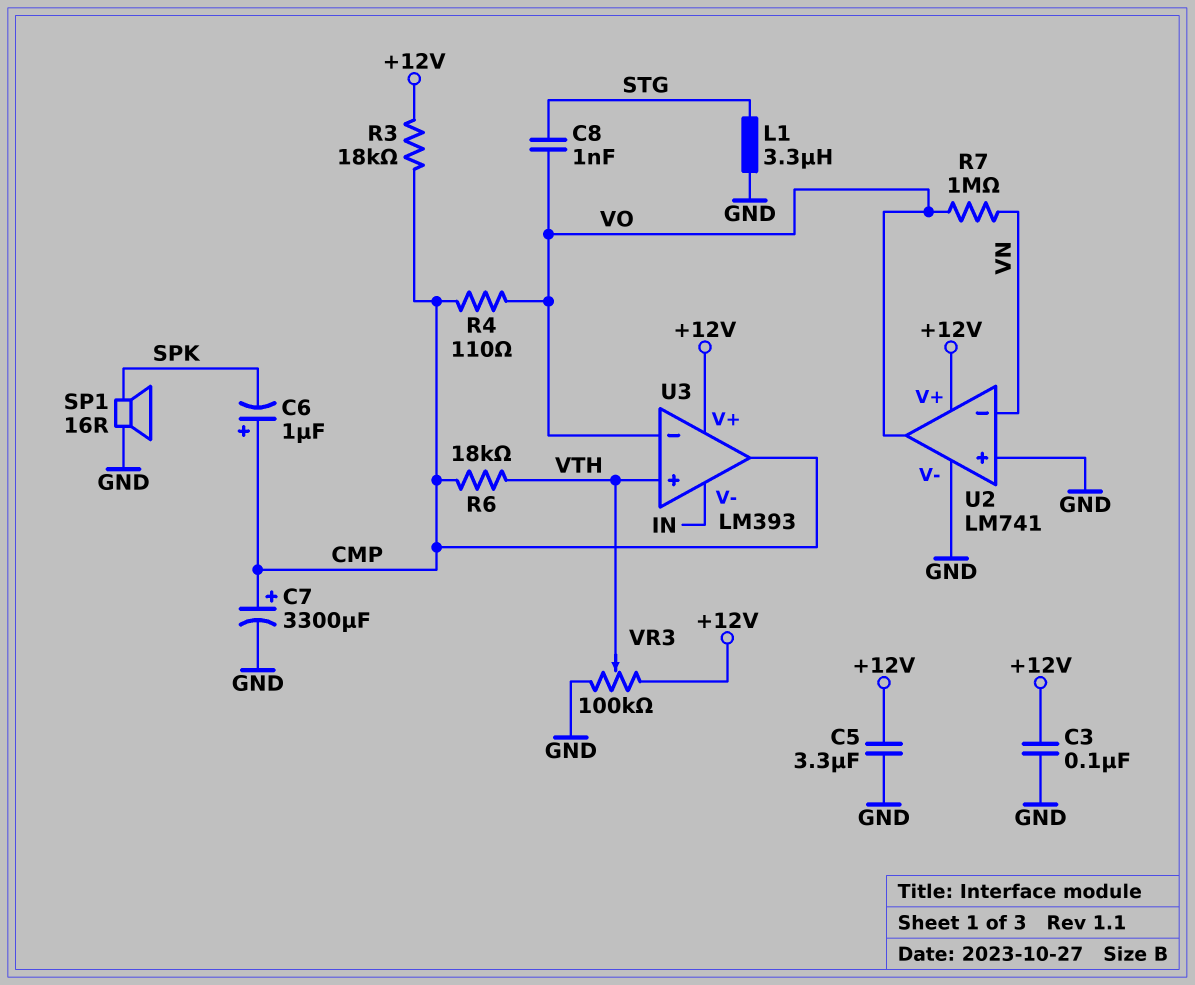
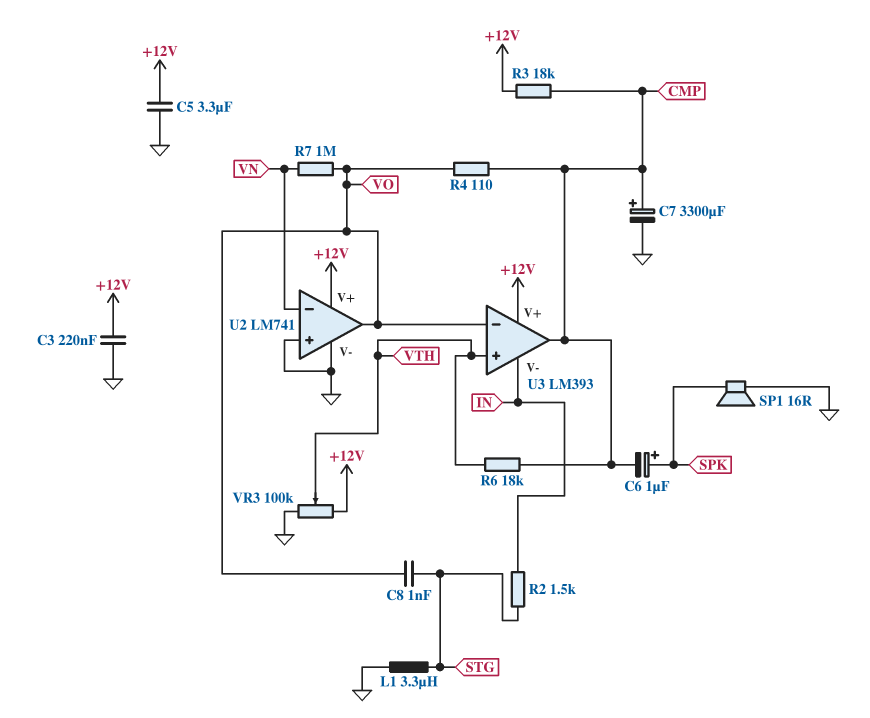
C3: 100nF (+12V, GND) -> 220nF (+12V, GND)
C6: 1uF (plus CMP, minus SPK) -> 1uF (plus SPK, minus CMP)
R2: none -> 1.5k (IN, STG)

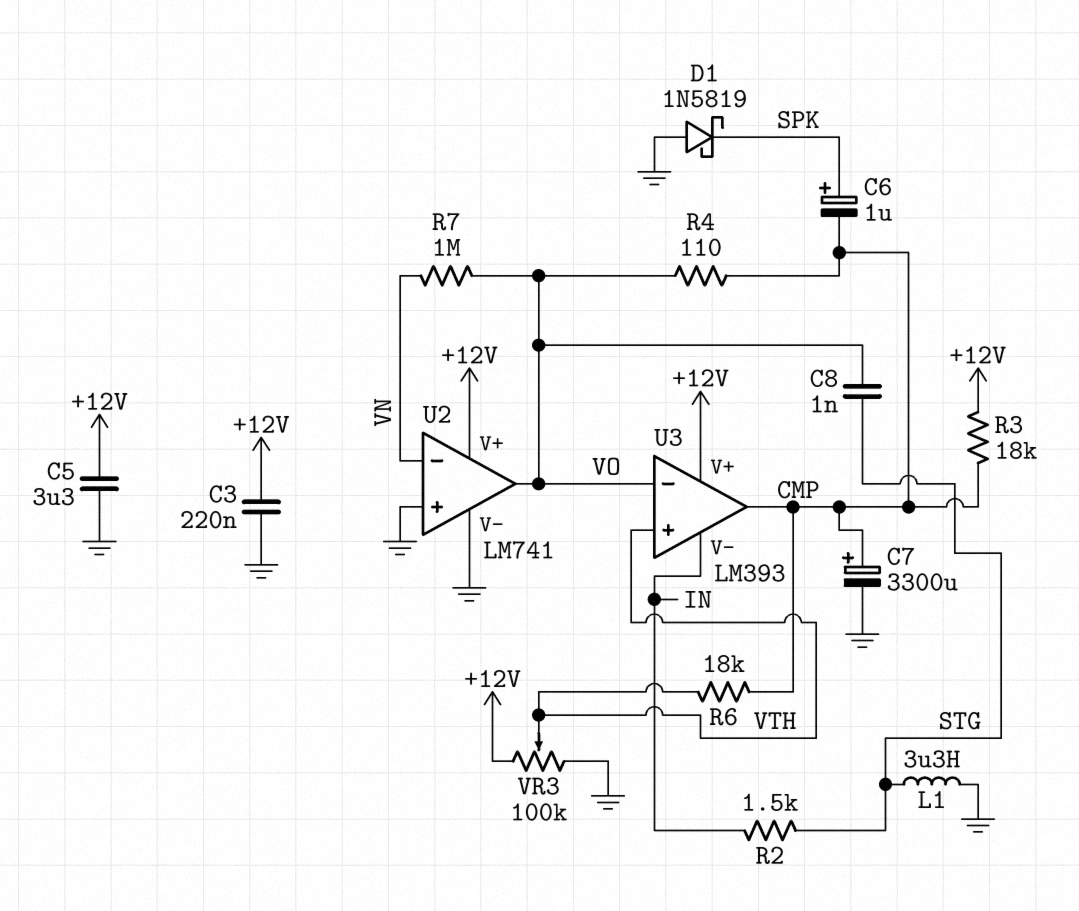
D1: none -> schottky 1N5819 (A GND, K SPK)
SP1: speaker 16R (GND, SPK) -> none

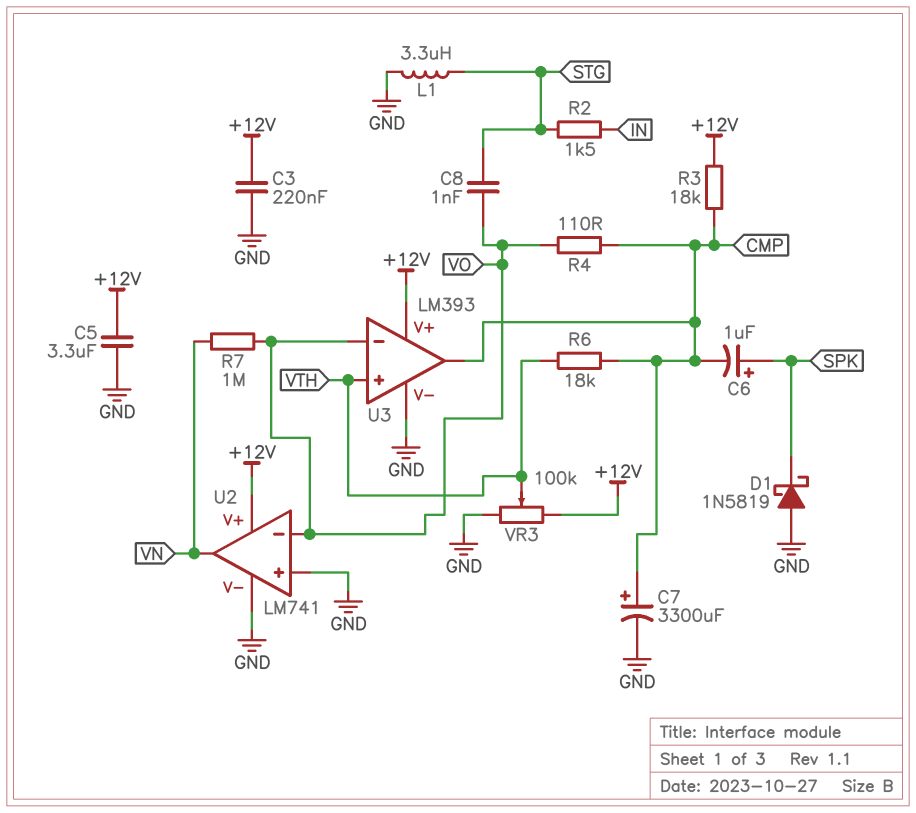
U2 pin in-: VN -> VO
U2 pin out: VO -> VN
U3 pin V-: IN -> GND

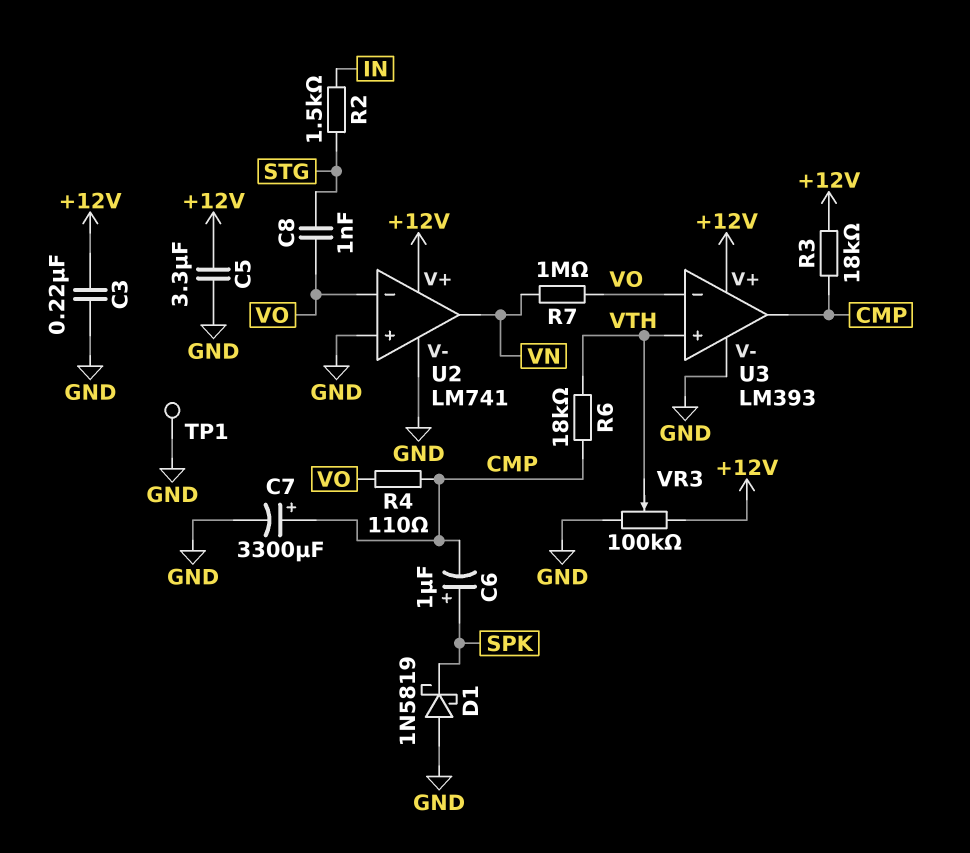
L1: 3.3uH (GND, STG) -> none
TP1: none -> test point (GND)

